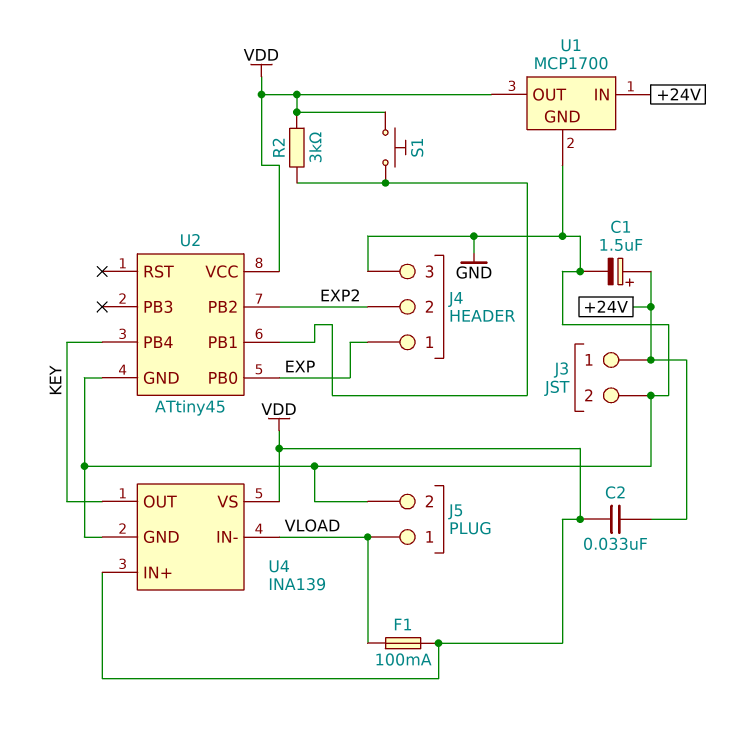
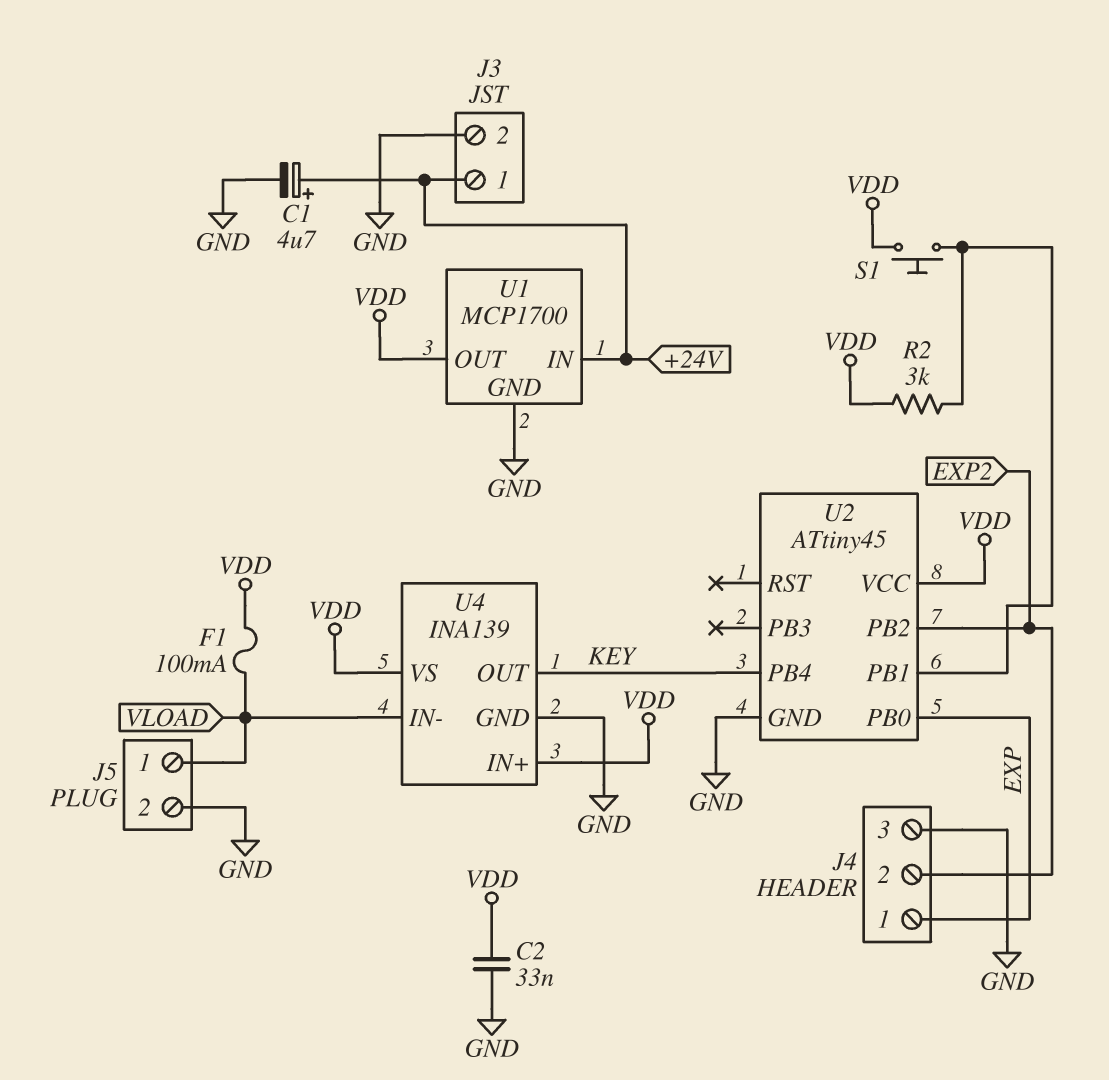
C1: 1.5uF (plus +24V, minus GND) -> 4.7uF (plus +24V, minus GND)
C2: 33nF (+24V, VDD) -> 33nF (GND, VDD)

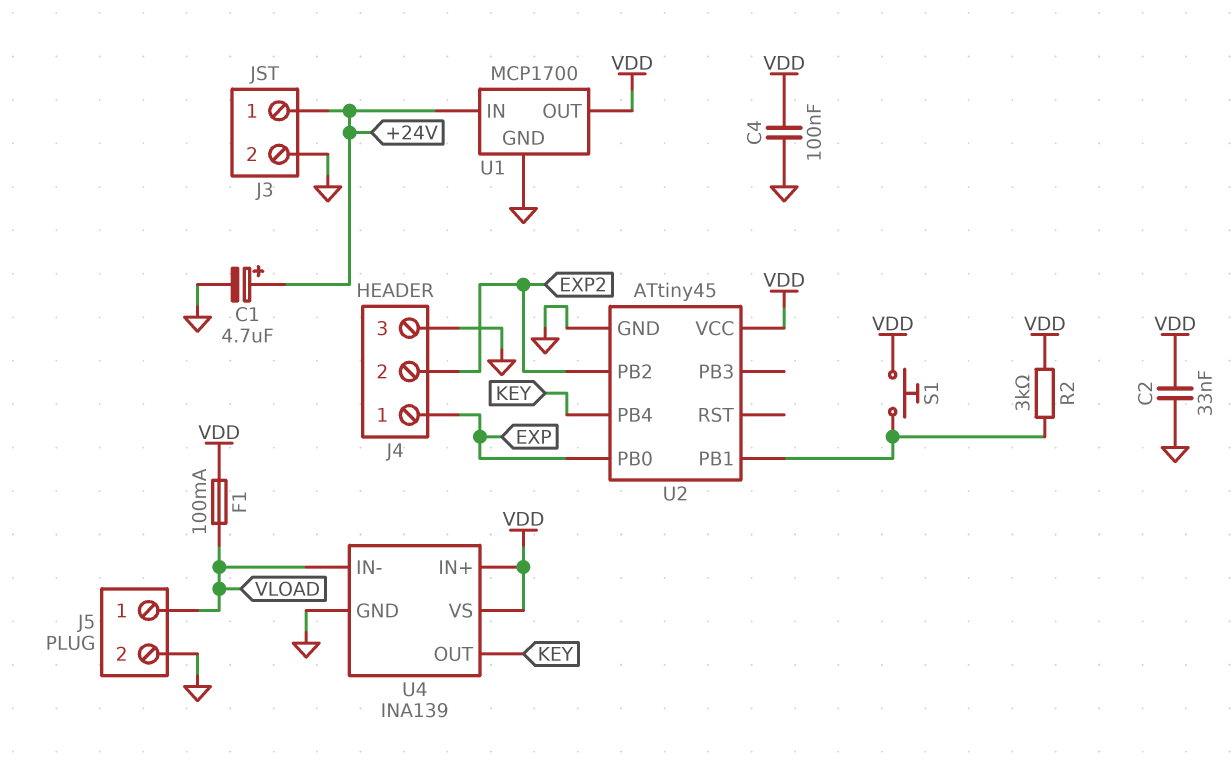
C4: none -> 100nF (GND, VDD)

